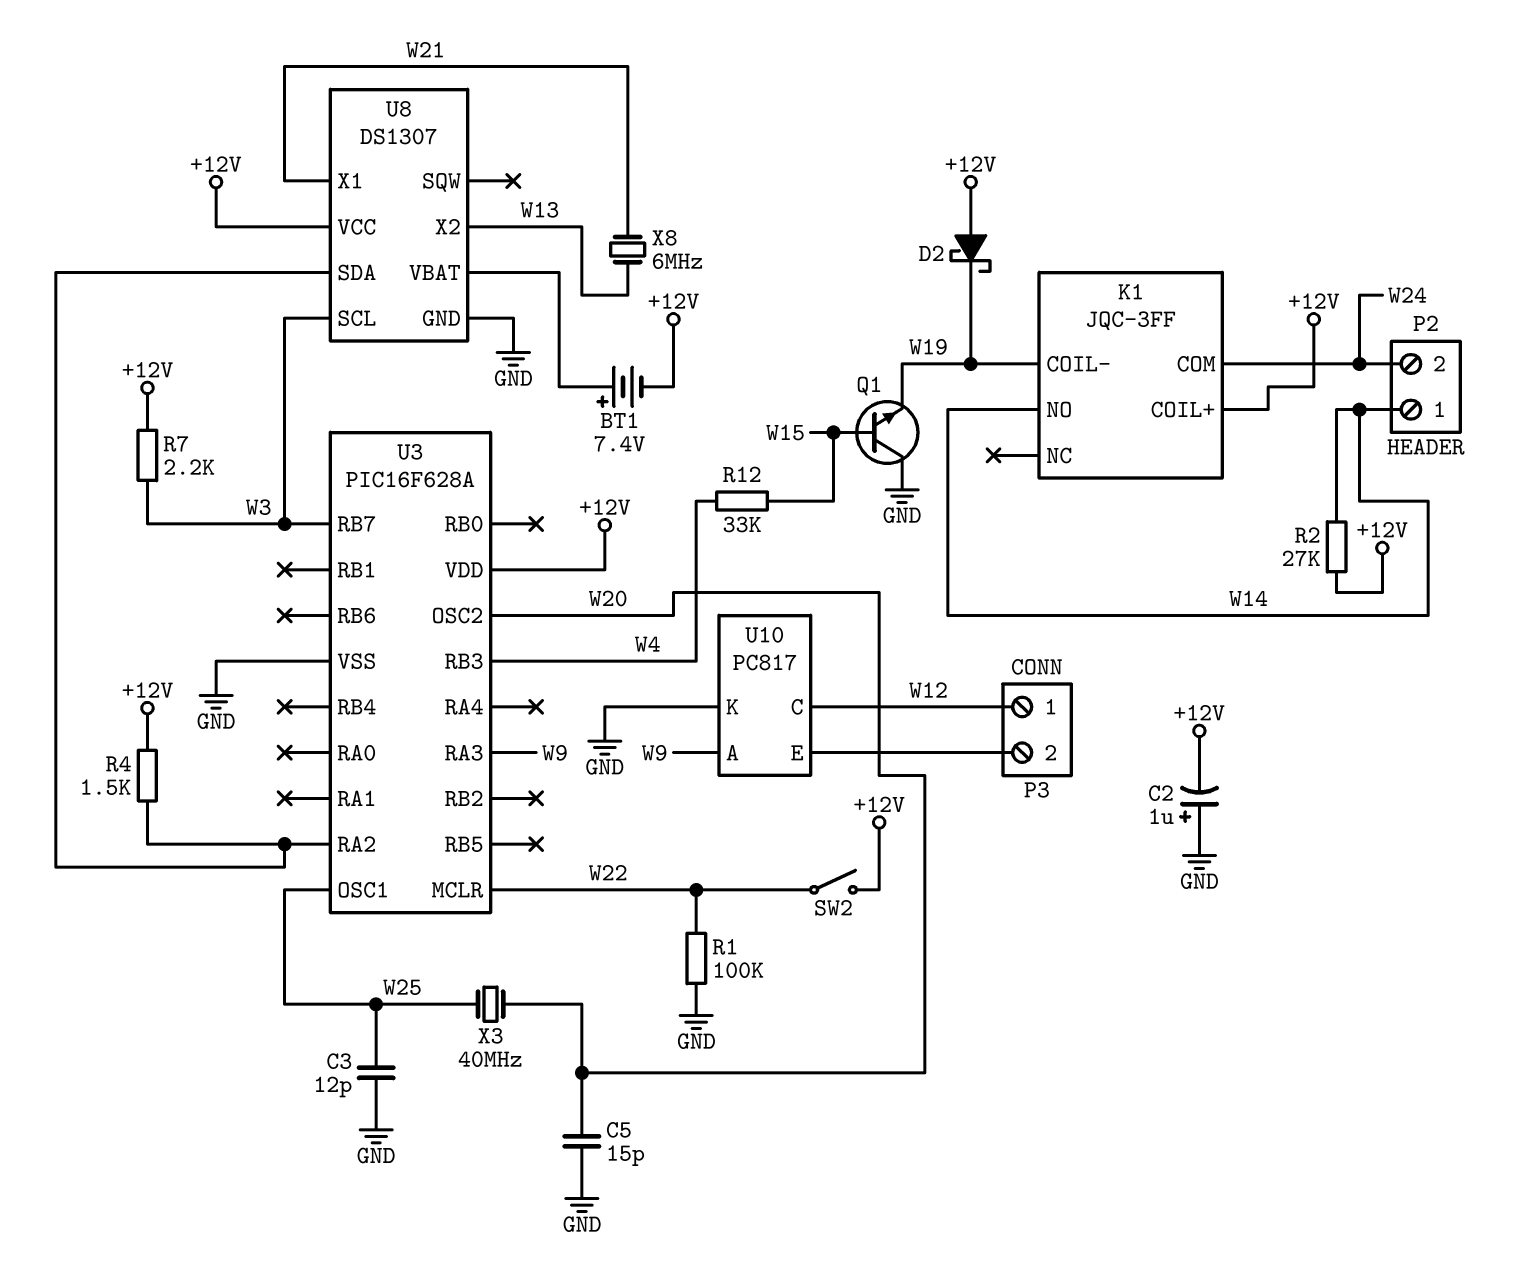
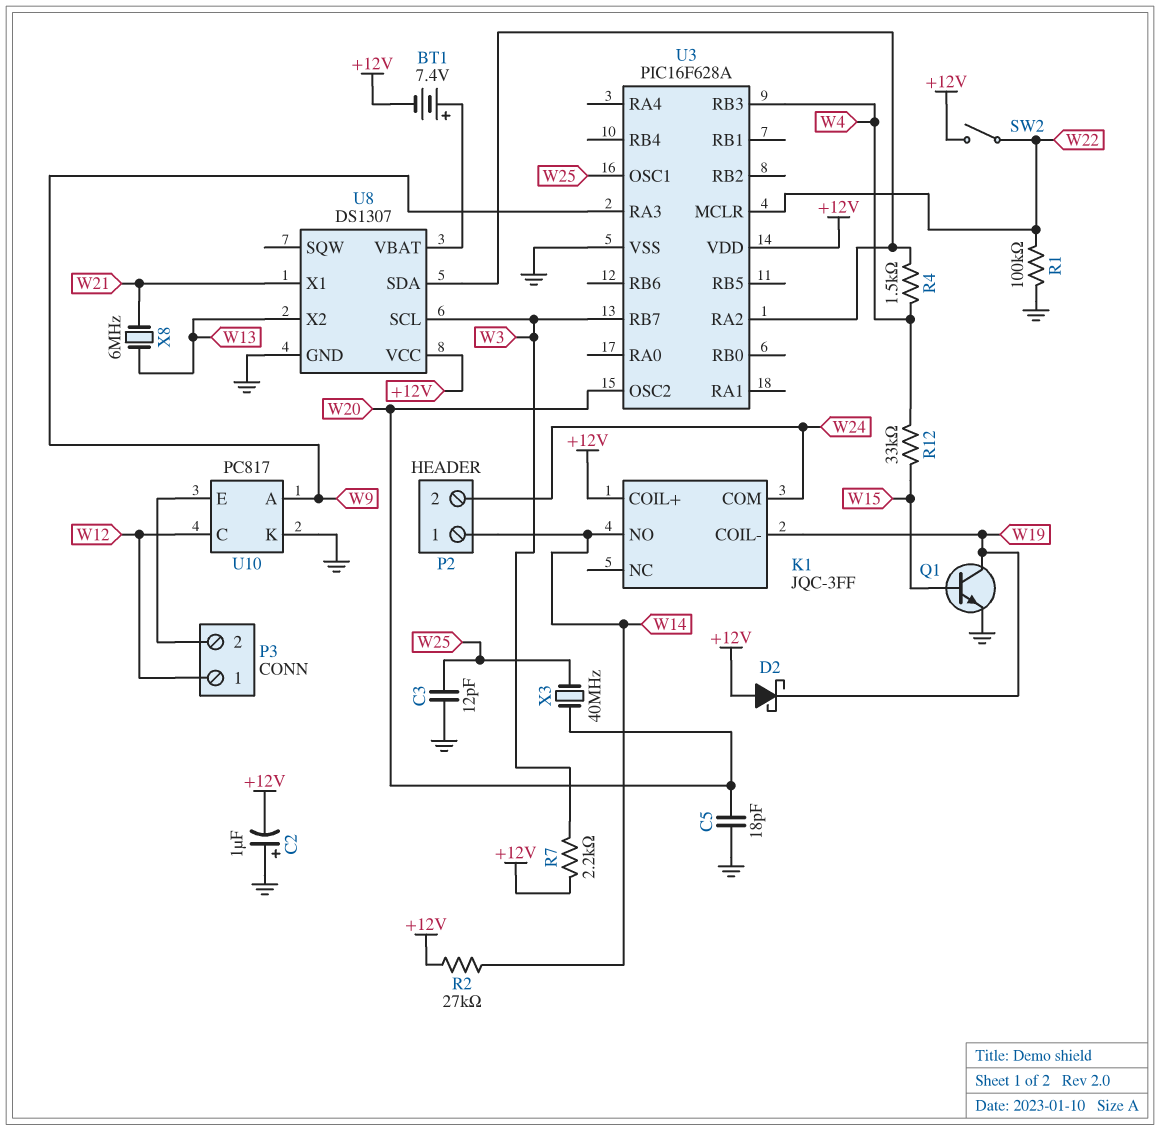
C5: 15pF (GND, W20) -> 18pF (GND, W20)
Q1: NPN (B W15, C GND, E W19) -> NPN (B W15, C W19, E GND)
R4: 1.5k (+12V, U3/RA2) -> 1.5k (U3/RA2, W4)

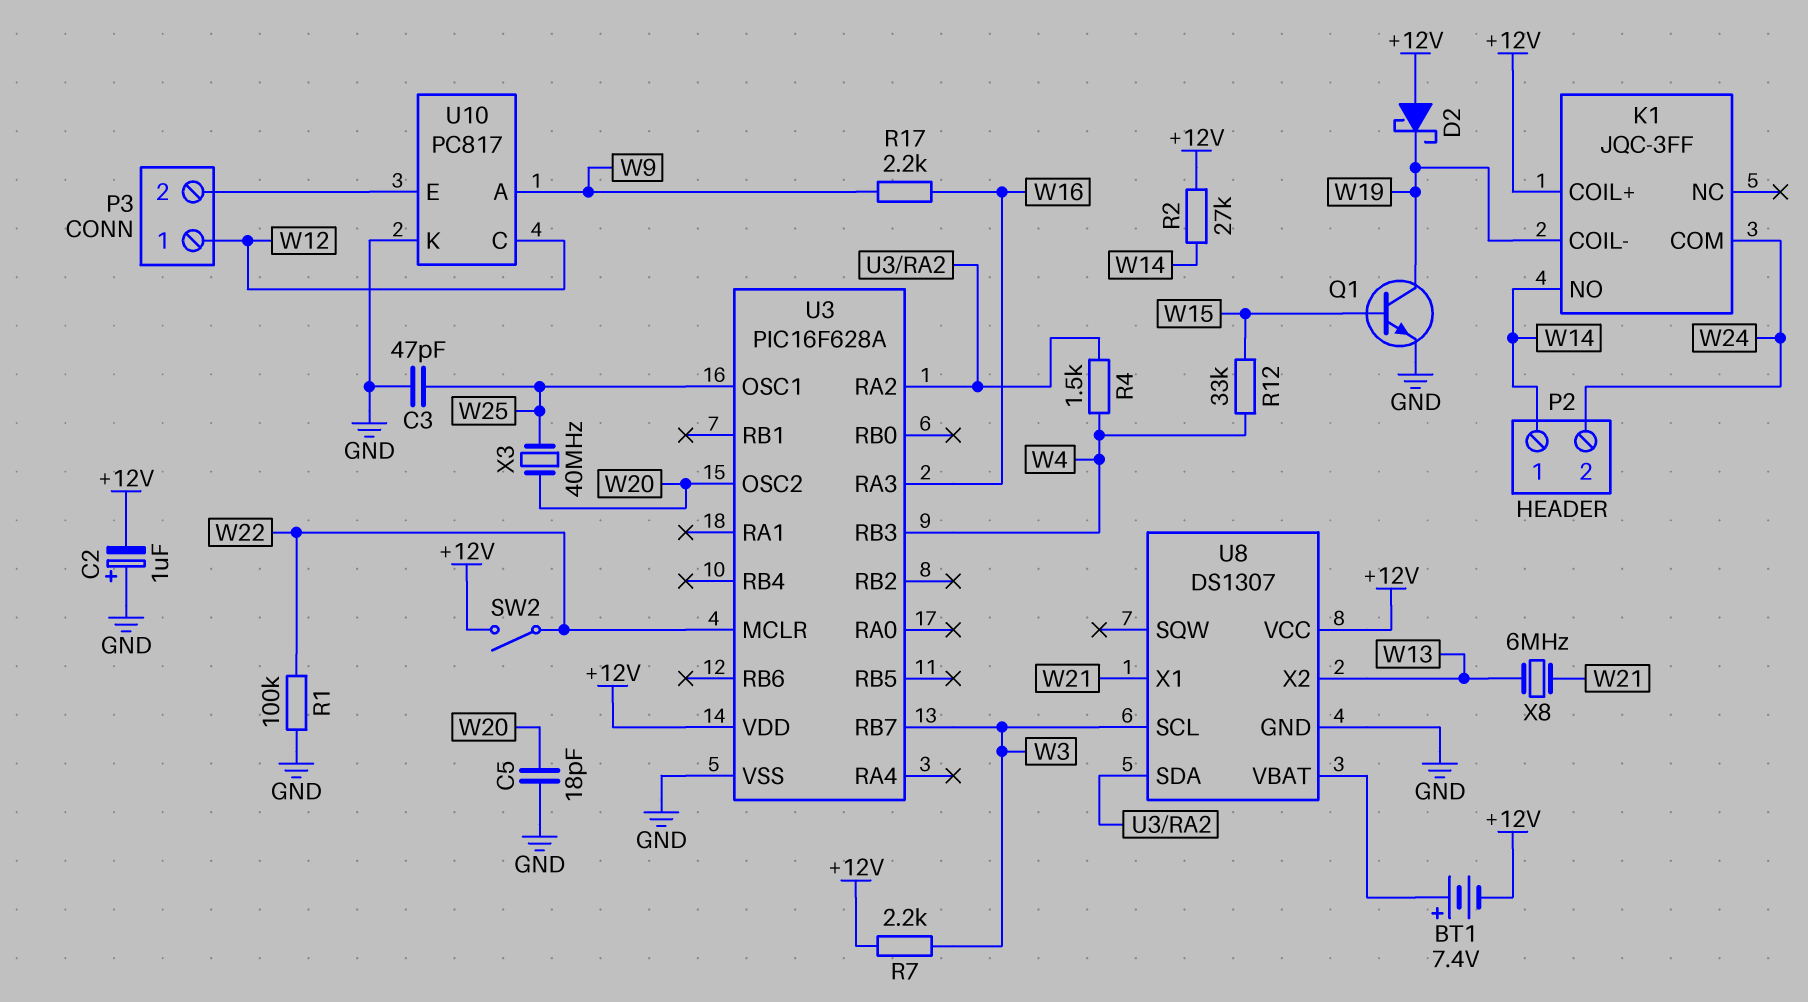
C3: 12pF (GND, W25) -> 47pF (GND, W25)
R17: none -> 2.2k (W9, W16)
U3 pin RA3: W9 -> W16

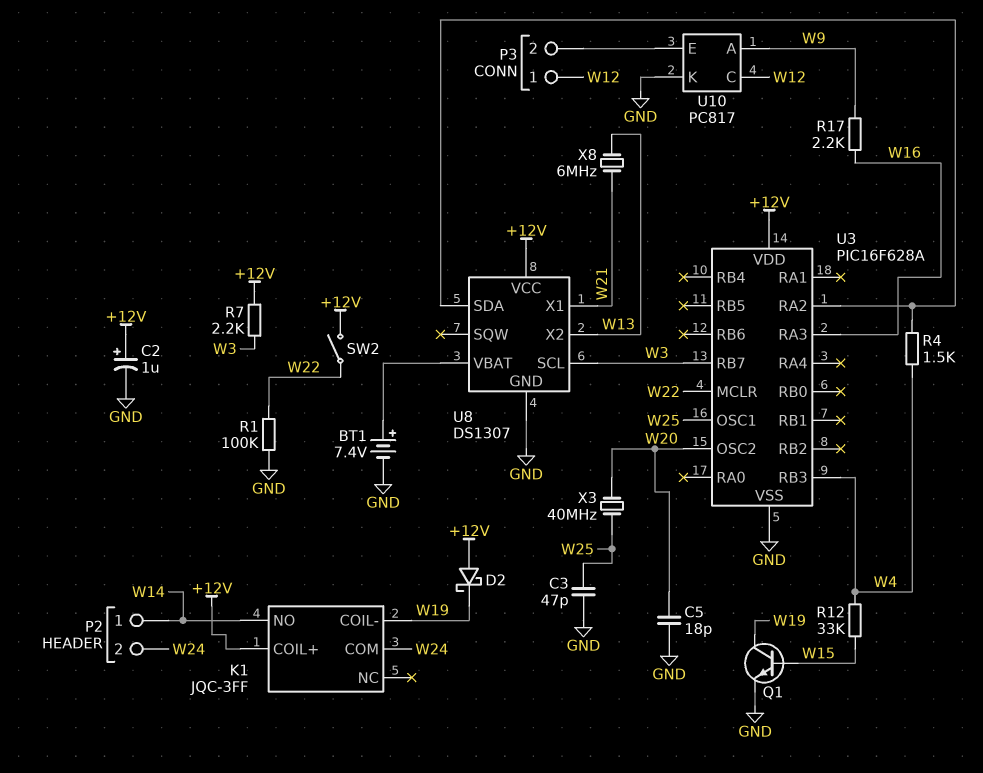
BT1: 7.4V (plus U8/VBAT, minus +12V) -> 7.4V (plus U8/VBAT, minus GND)
C2: 1uF (plus GND, minus +12V) -> 1uF (plus +12V, minus GND)
R2: 27k (+12V, W14) -> none

